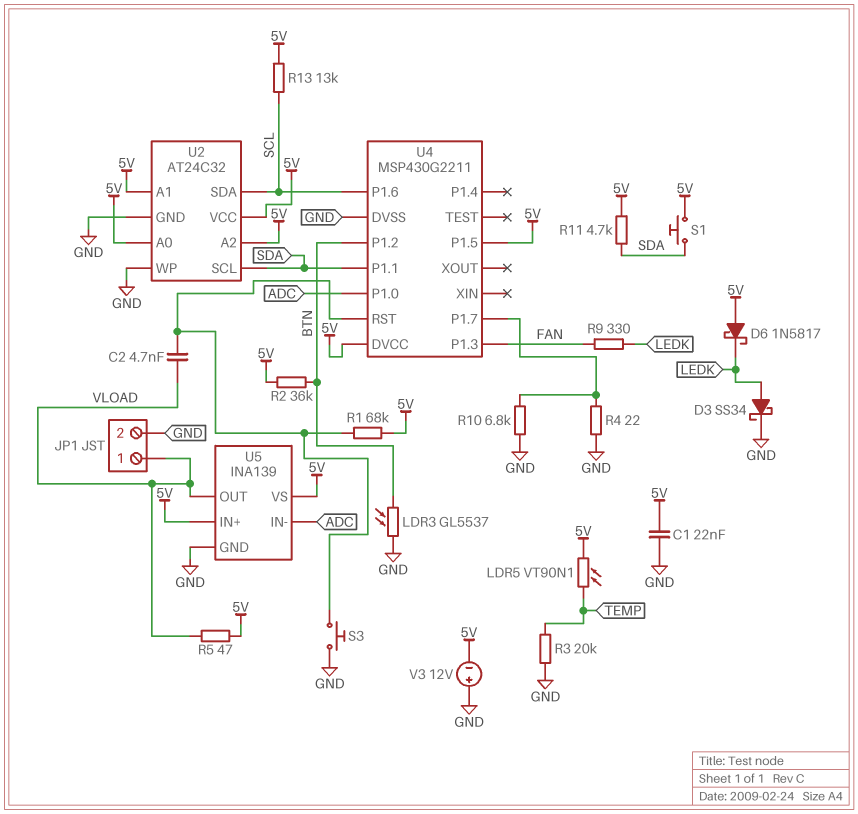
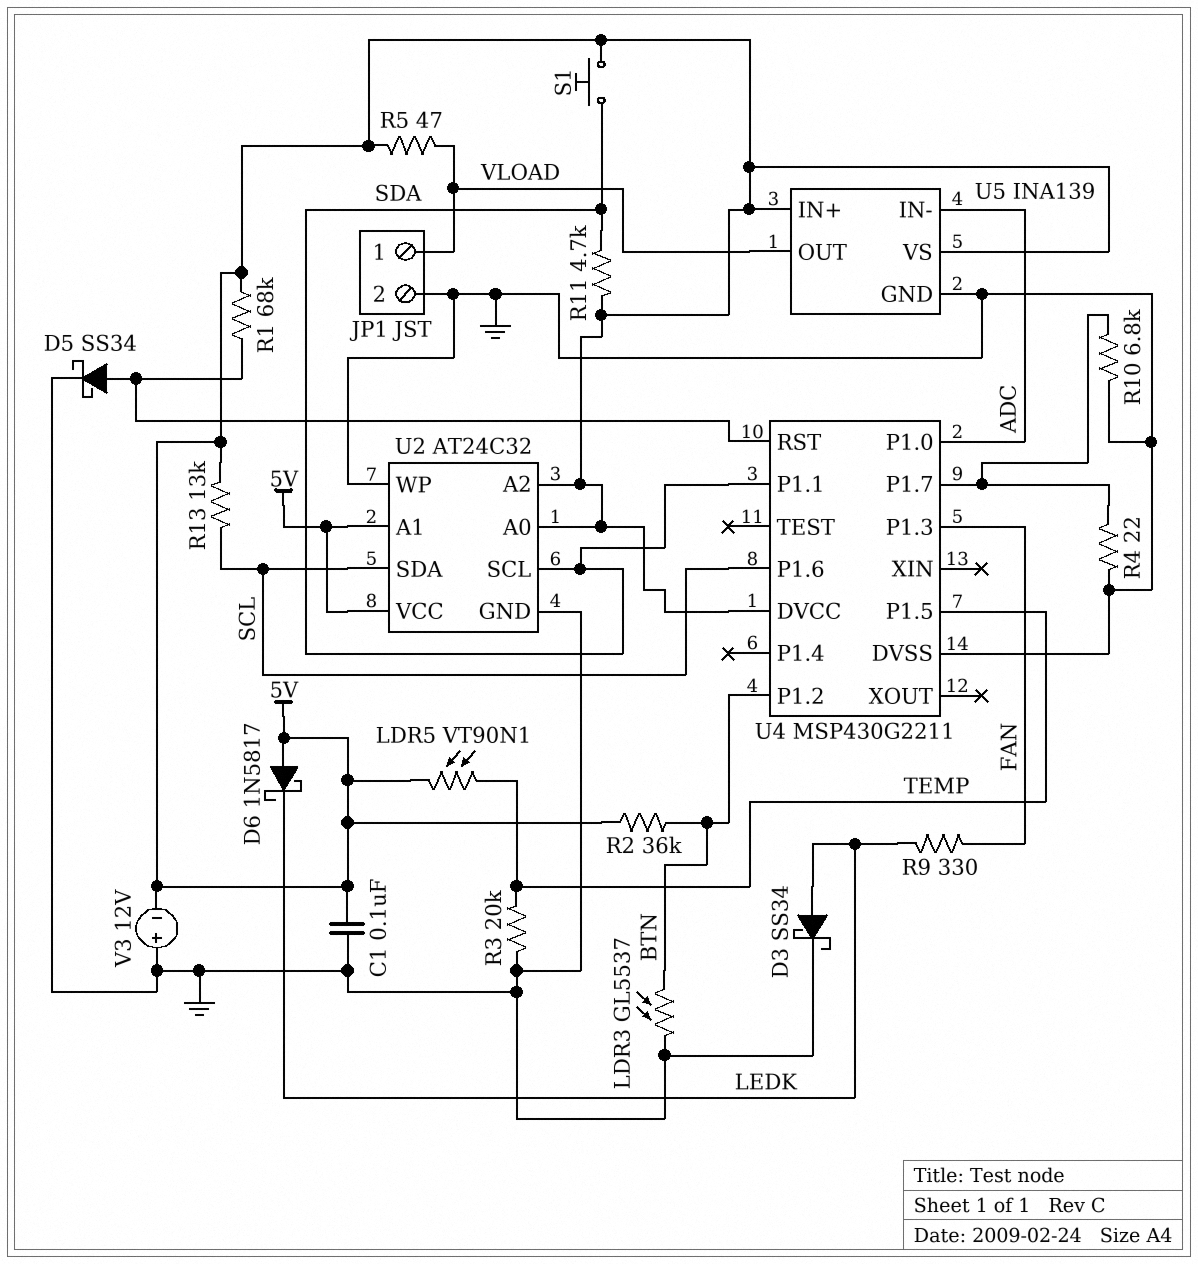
C1: 22nF (5V, GND) -> 100nF (5V, GND)
C2: 4.7nF (U4/RST, VLOAD) -> none
D5: none -> schottky SS34 (A U4/RST, K GND)
S3: button (GND, U4/RST) -> none
U4 pin P1.5: 5V -> TEMP

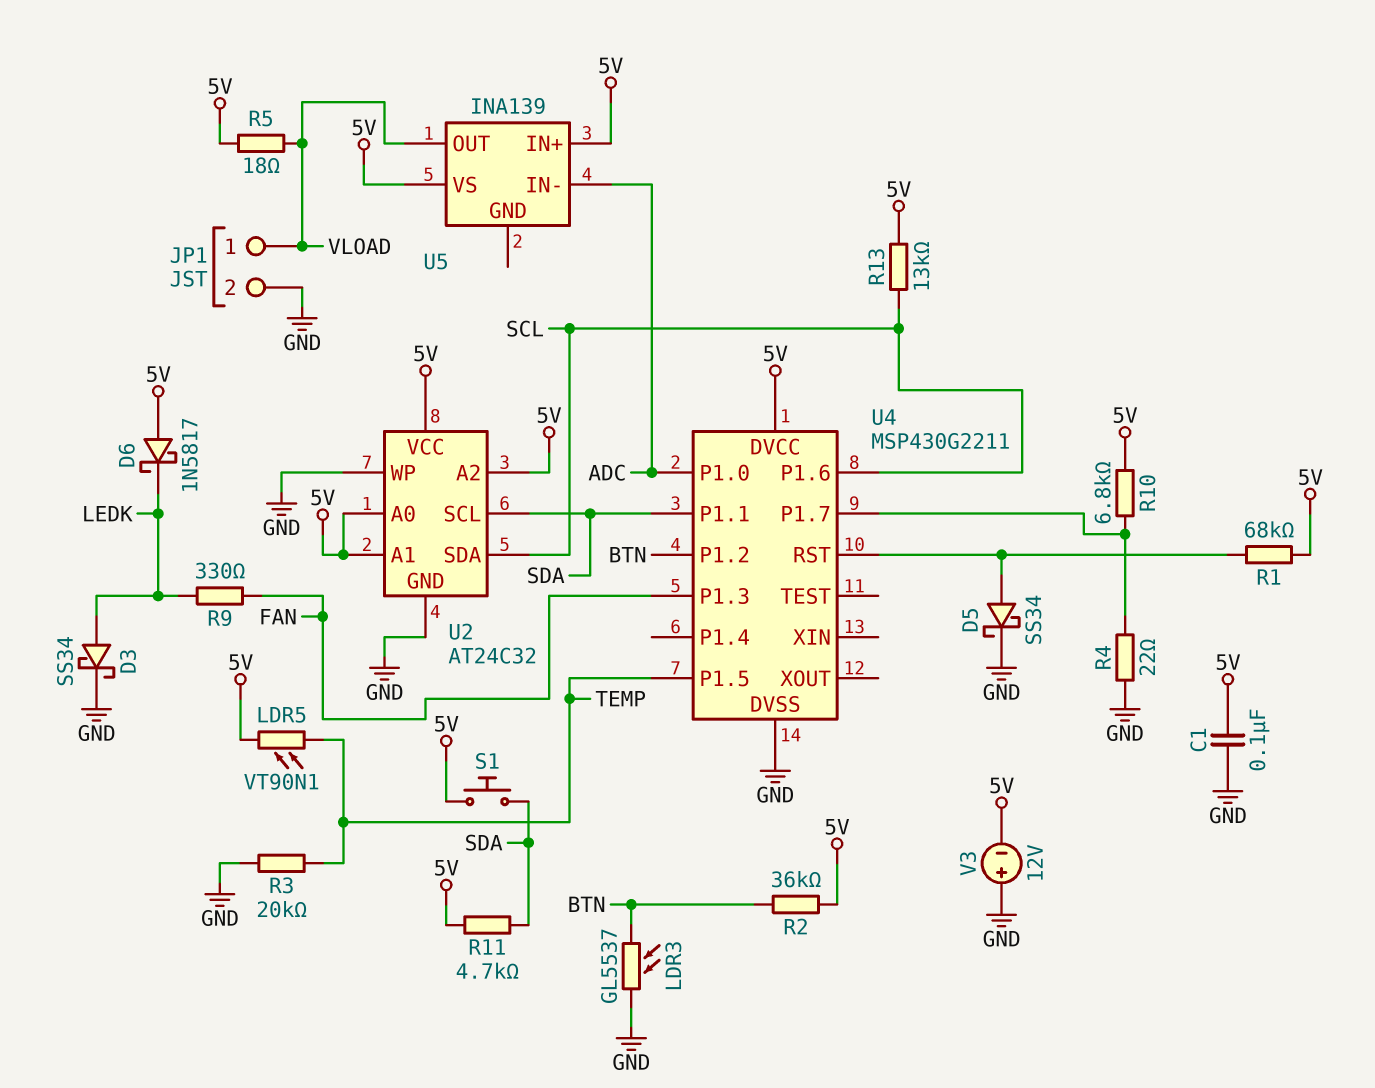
R5: 47 (5V, VLOAD) -> 18 (5V, VLOAD)
R10: 6.8k (GND, U4/P1.7) -> 6.8k (5V, U4/P1.7)
U5 pin GND: GND -> none

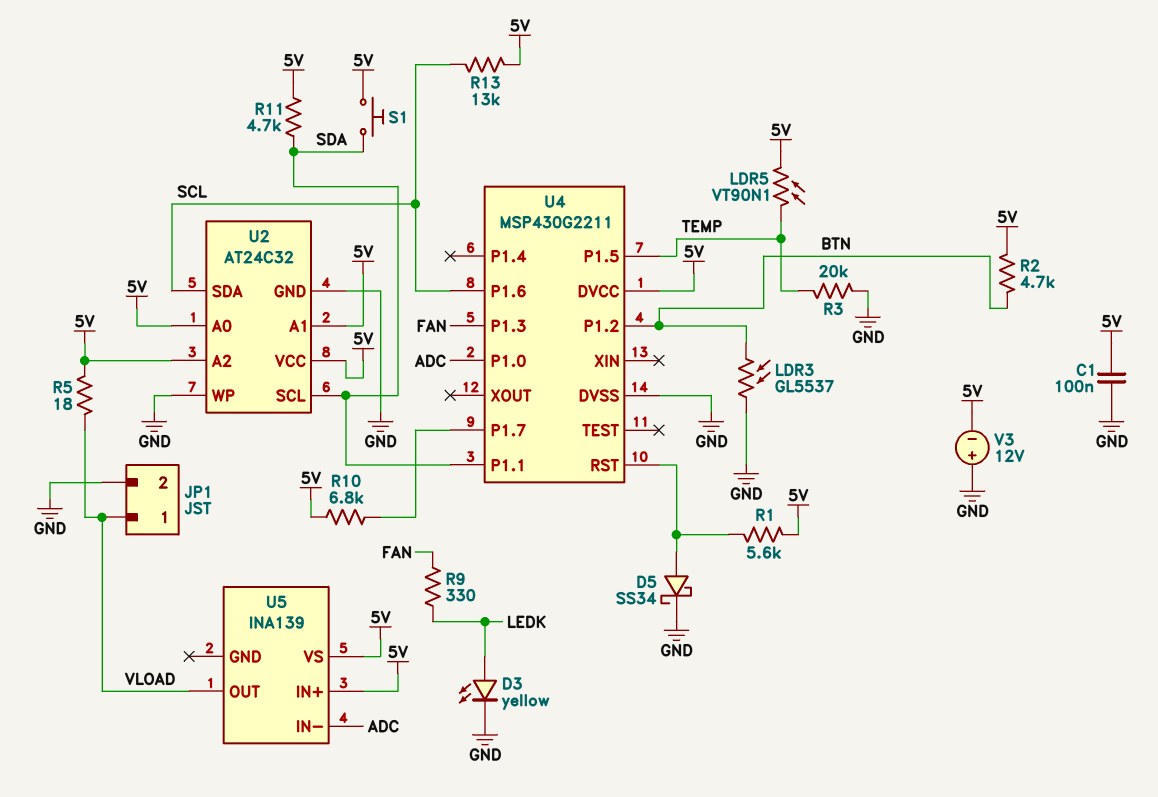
D3: schottky SS34 (A LEDK, K GND) -> LED yellow (A LEDK, K GND)
D6: schottky 1N5817 (A 5V, K LEDK) -> none
R1: 68k (5V, U4/RST) -> 5.6k (5V, U4/RST)
R2: 36k (5V, BTN) -> 4.7k (5V, BTN)
R4: 22 (GND, U4/P1.7) -> none

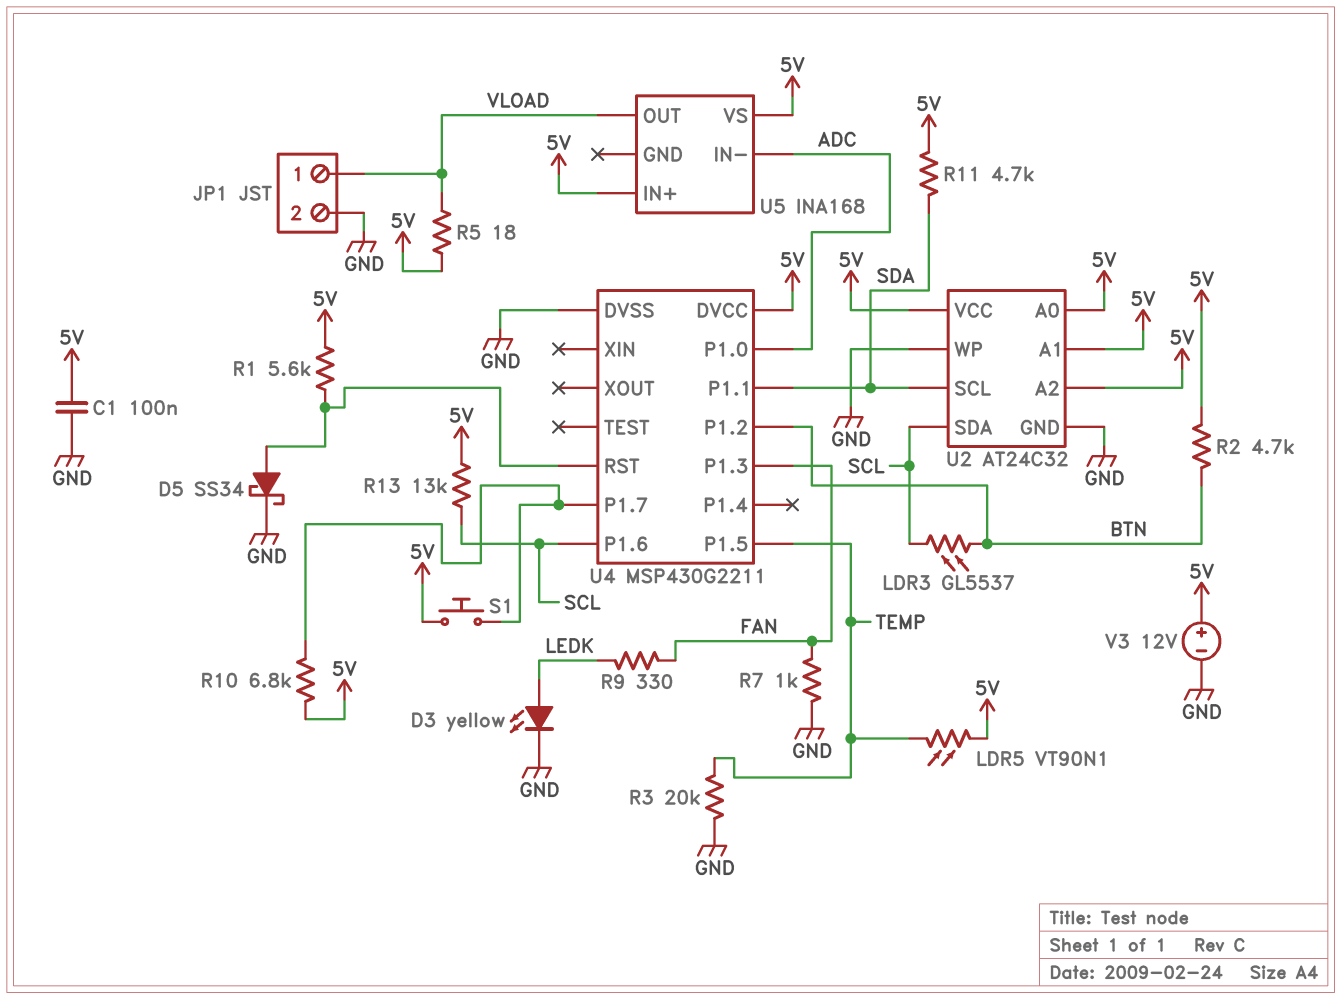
LDR3: GL5537 (BTN, GND) -> GL5537 (BTN, SCL)
R7: none -> 1k (FAN, GND)
S1: button (5V, SDA) -> button (5V, U4/P1.7)
U5: INA139 -> INA168
V3: 12V (plus GND, minus 5V) -> 12V (plus 5V, minus GND)

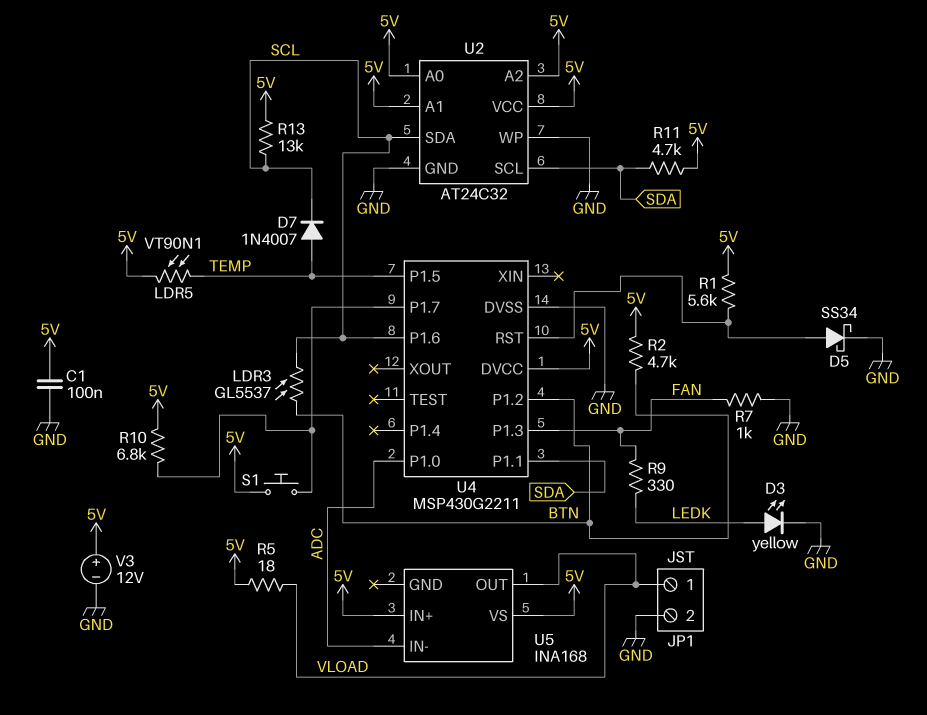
D7: none -> diode 1N4007 (A TEMP, K SCL)
R3: 20k (GND, TEMP) -> none

